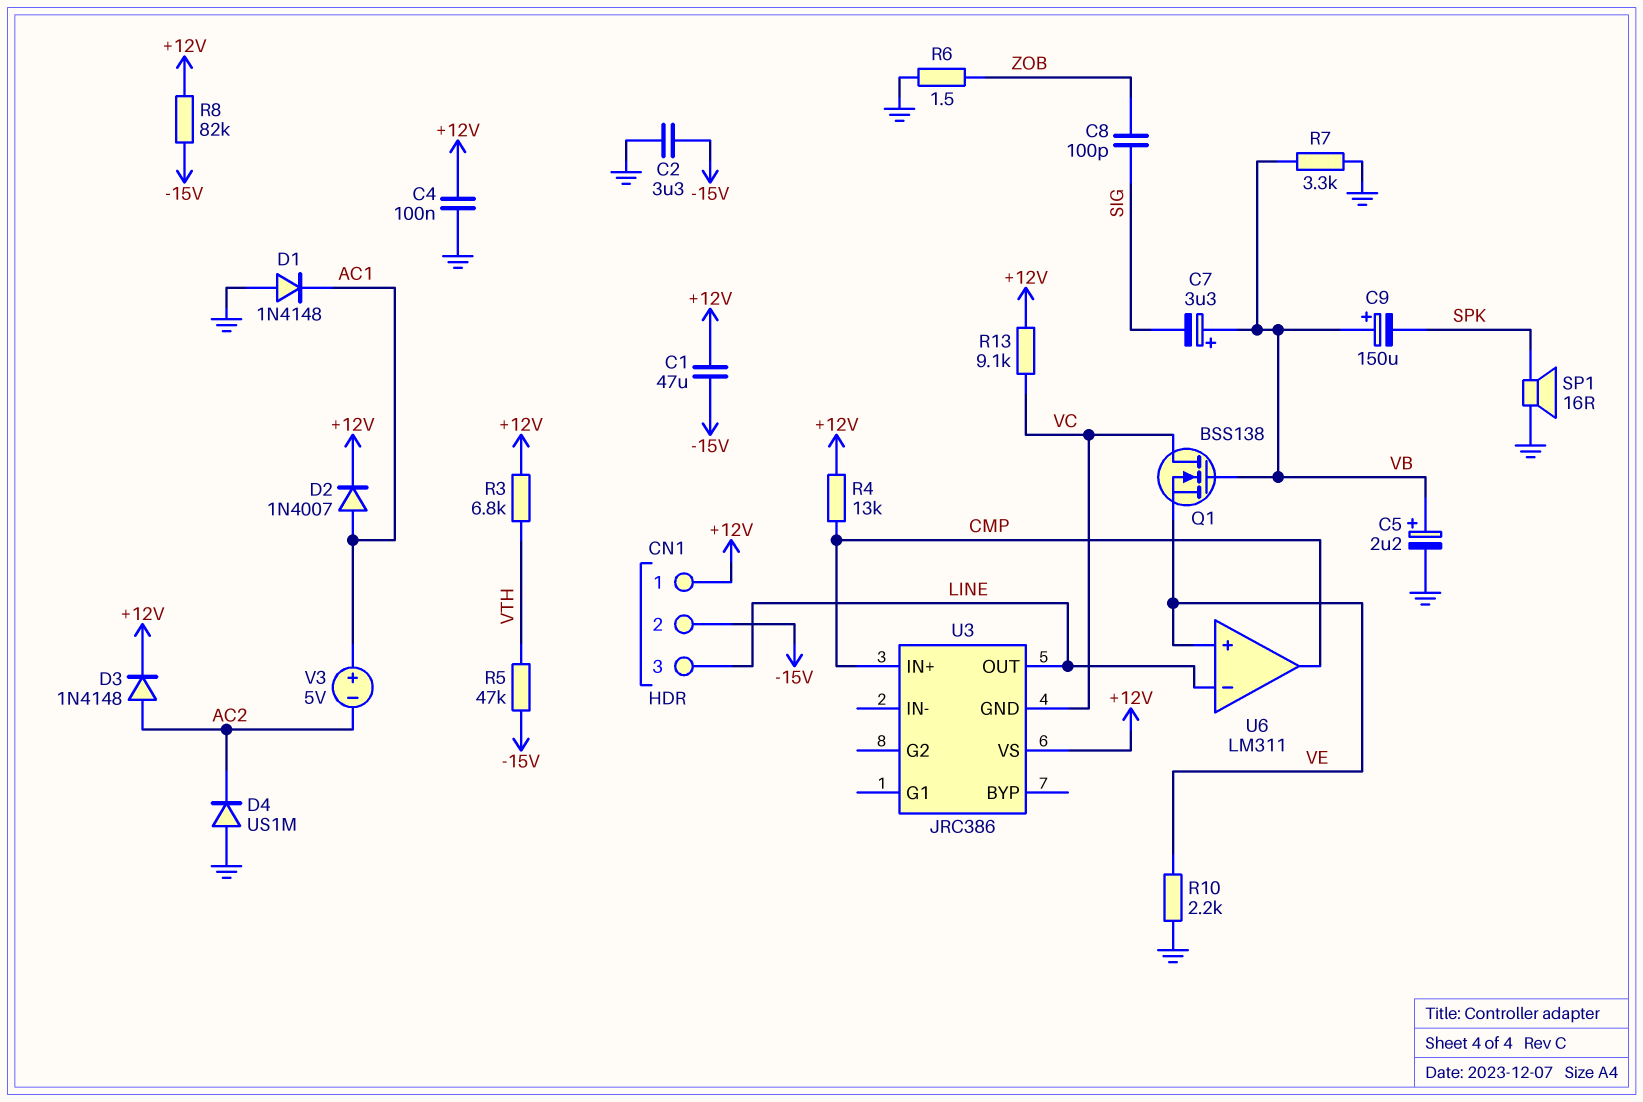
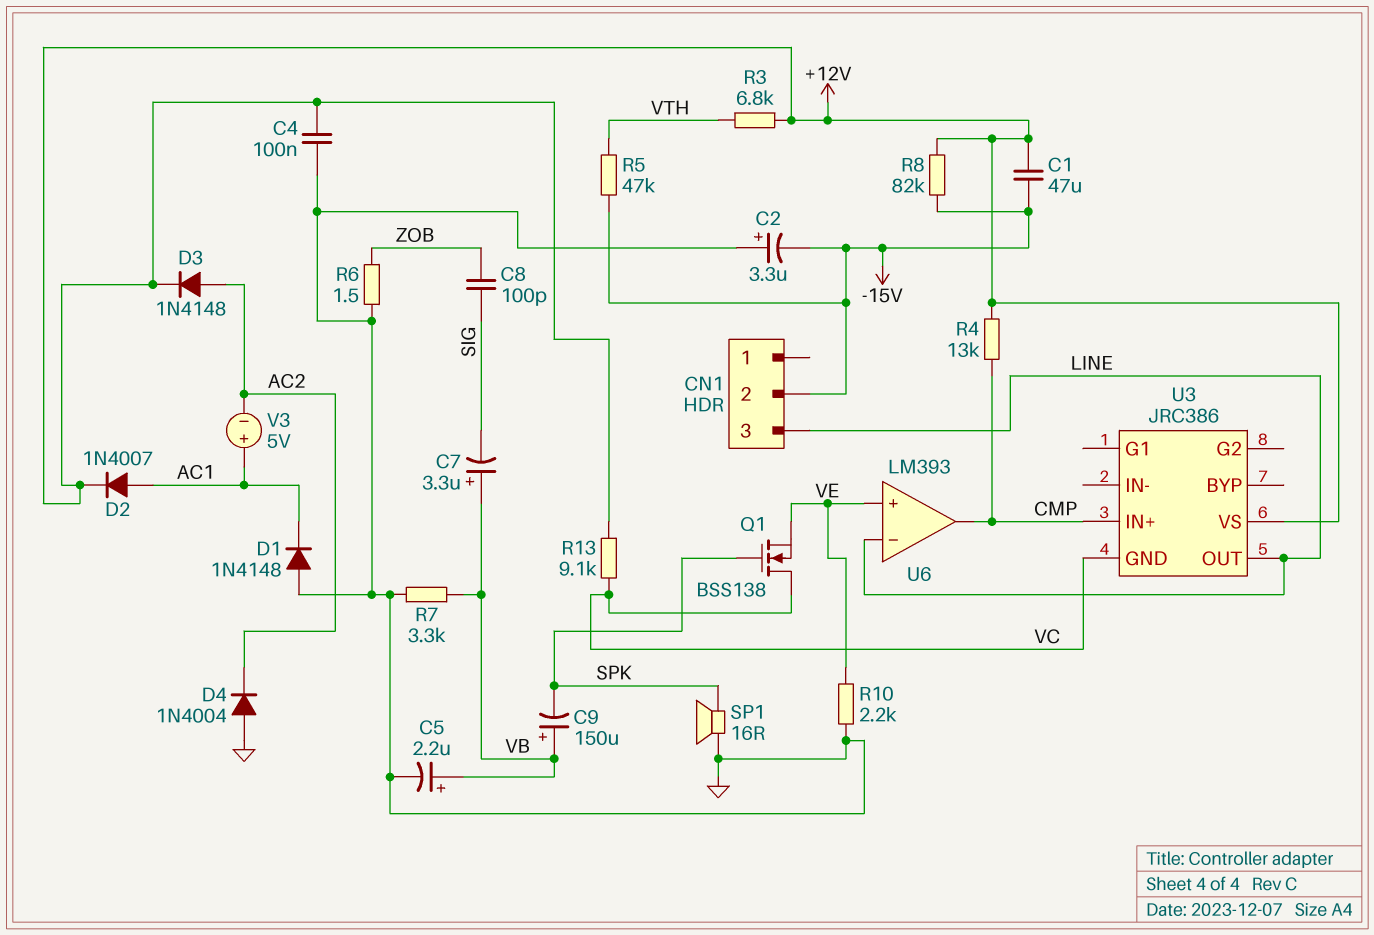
C2: 3.3uF (-15V, GND) -> 3.3uF (plus GND, minus -15V)
CN1 pin 1: +12V -> none
D4: diode US1M (A GND, K AC2) -> diode 1N4004 (A GND, K AC2)
Q1: NMOS BSS138 (G VB, D VC, S VE) -> NMOS BSS138 (G SPK, D VC, S VE)
U6: LM311 -> LM393

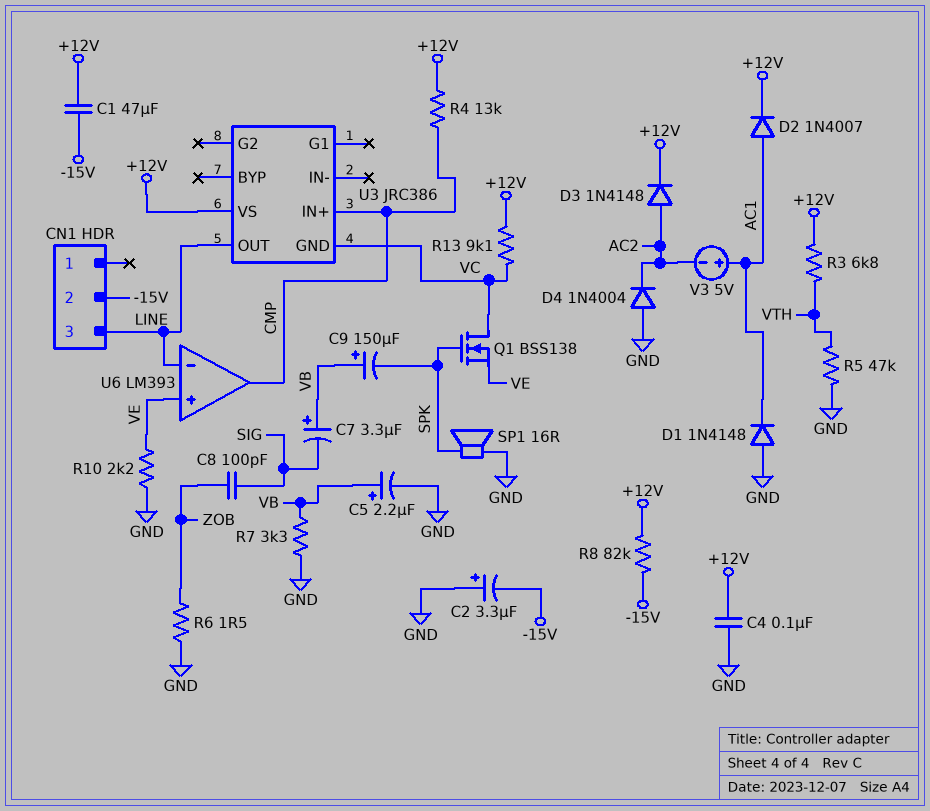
R5: 47k (-15V, VTH) -> 47k (GND, VTH)

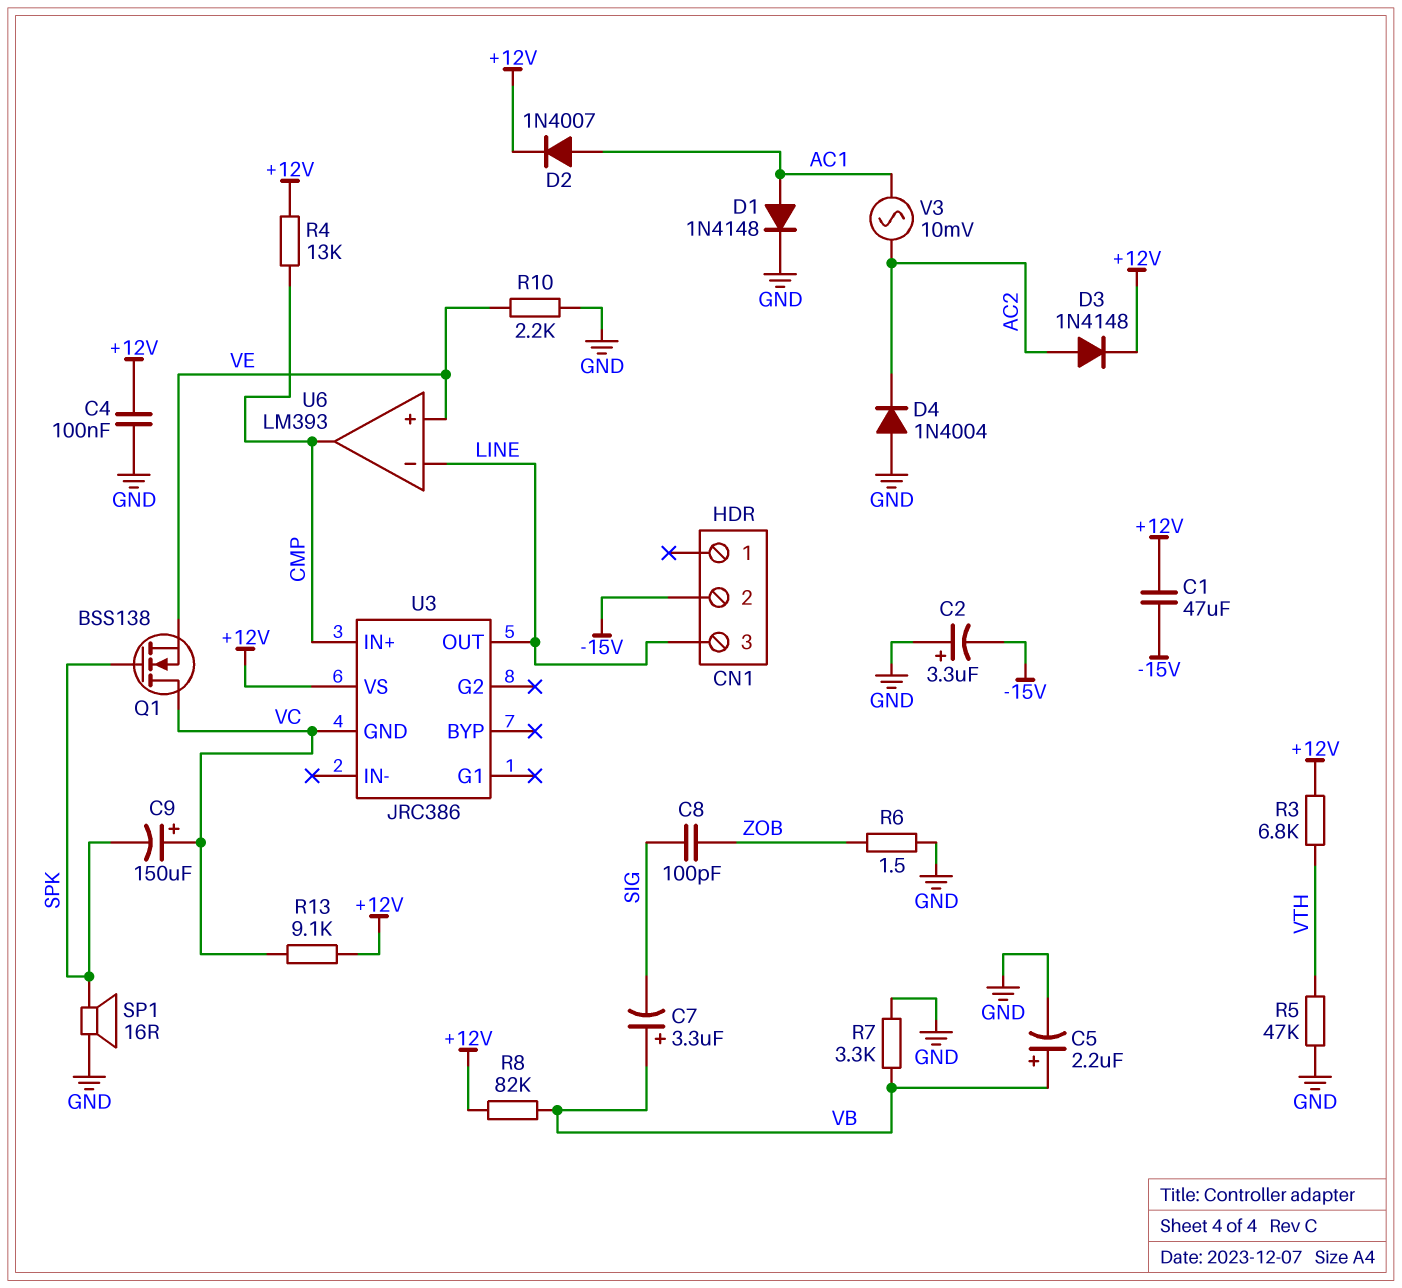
C9: 150uF (plus VB, minus SPK) -> 150uF (plus VC, minus SPK)
D1: diode 1N4148 (A GND, K AC1) -> diode 1N4148 (A AC1, K GND)
R8: 82k (+12V, -15V) -> 82k (+12V, VB)
V3: 5V (plus AC1, minus AC2) -> AC 10mV (AC1, AC2)

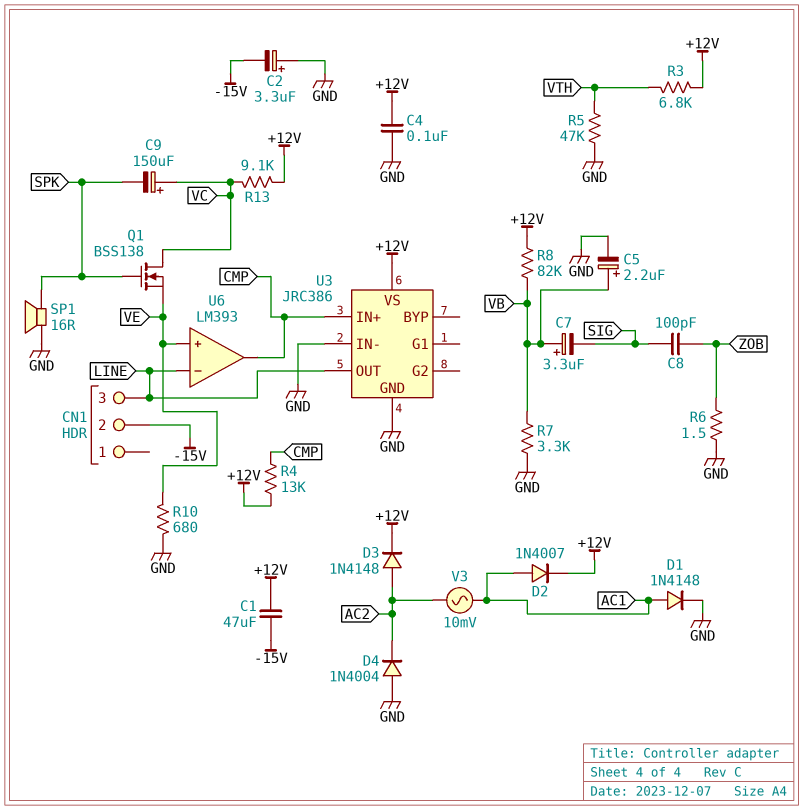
R10: 2.2k (GND, VE) -> 680 (GND, VE)
U3 pin GND: VC -> GND
U3 pin IN-: none -> GND

